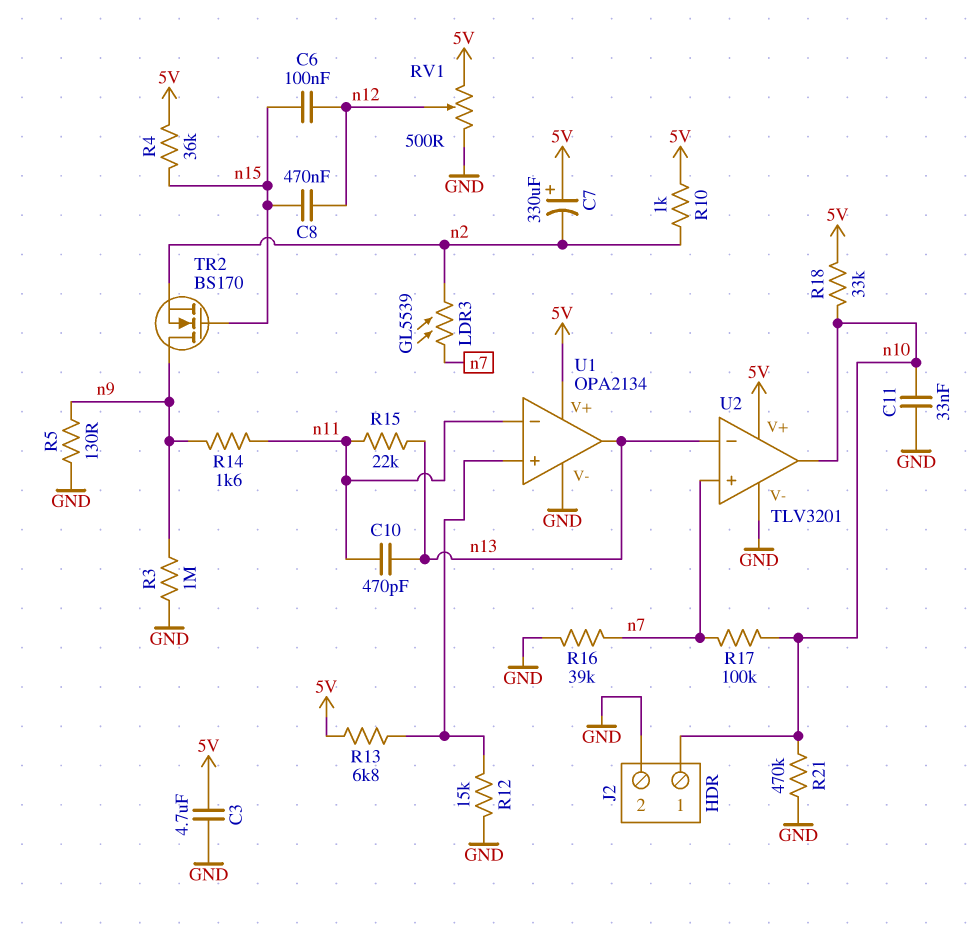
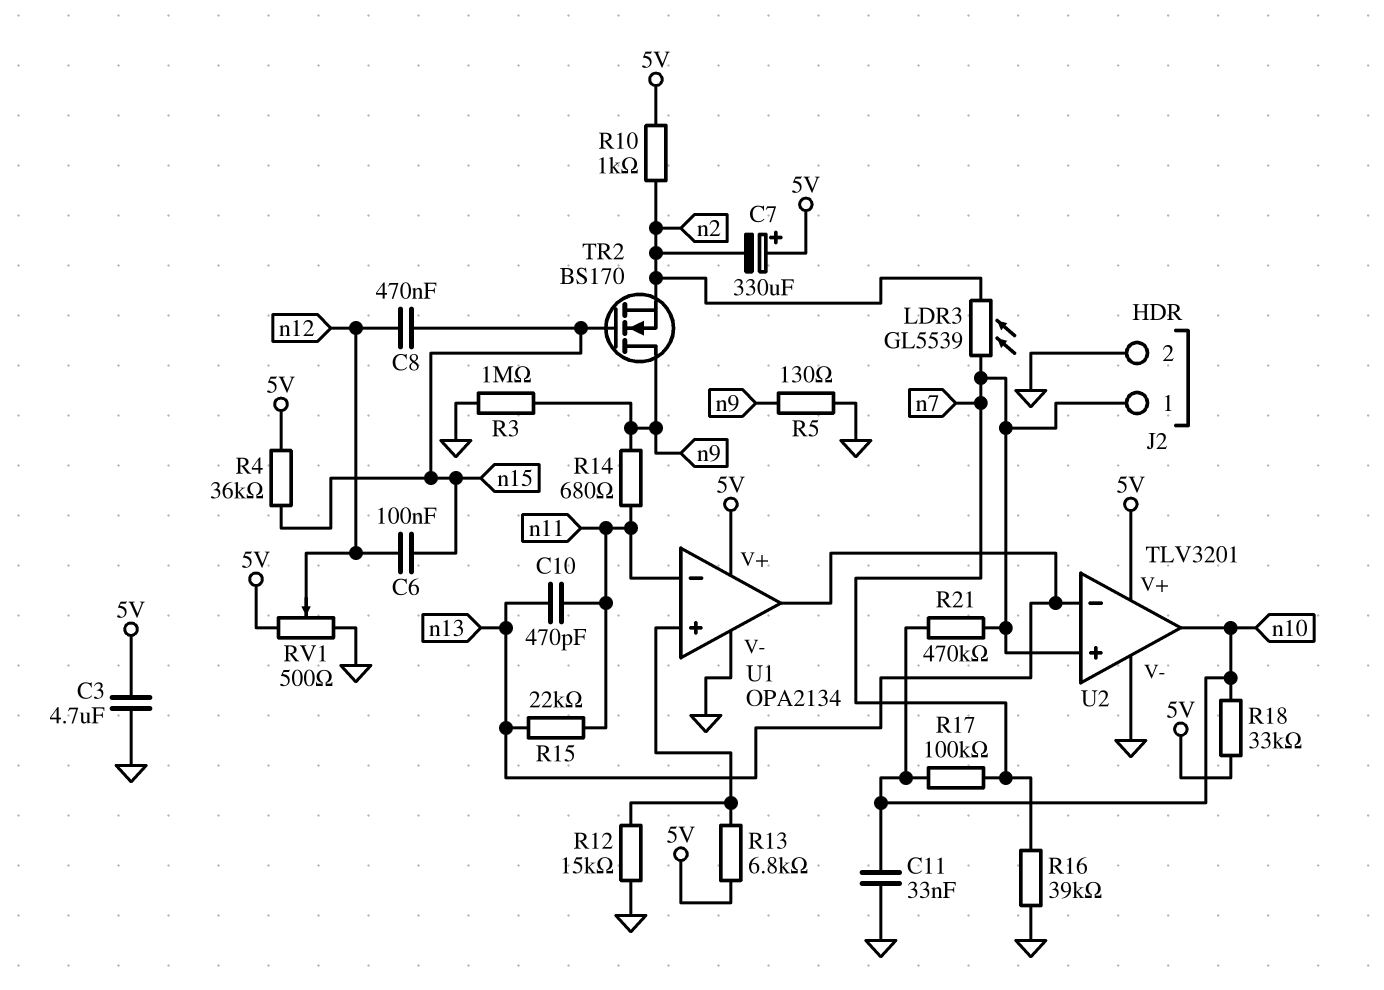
J2 pin 1: n10 -> n7
R14: 1.6k (n9, n11) -> 680 (n9, n11)
R21: 470k (GND, n10) -> 470k (n7, n10)

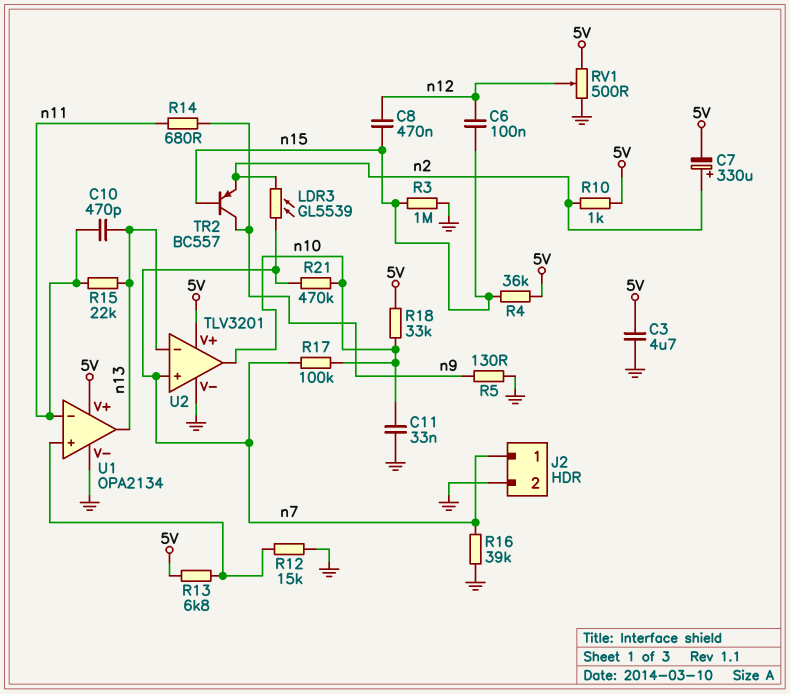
C7: 330uF (plus 5V, minus n2) -> 330uF (plus n2, minus 5V)
R3: 1M (GND, n9) -> 1M (GND, n15)
TR2: NMOS BS170 (G n15, D n9, S n2) -> PNP BC557 (B n15, C n9, E n2)

